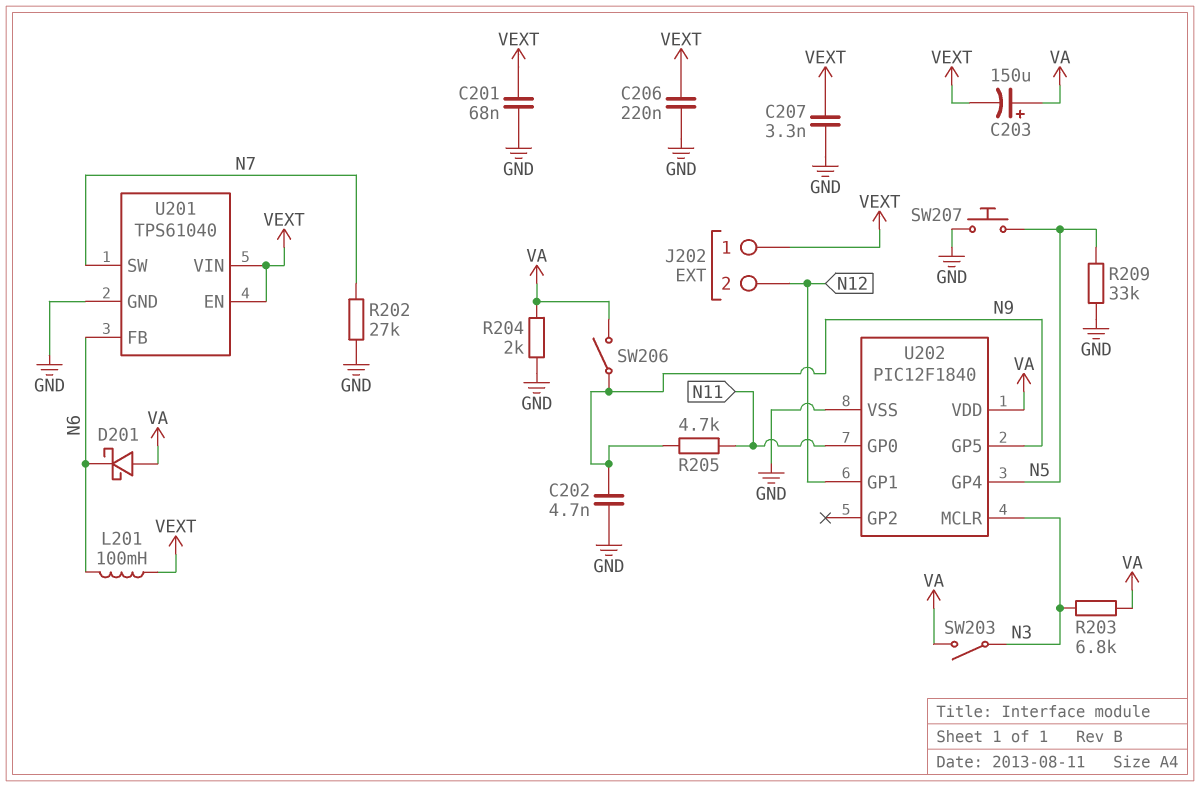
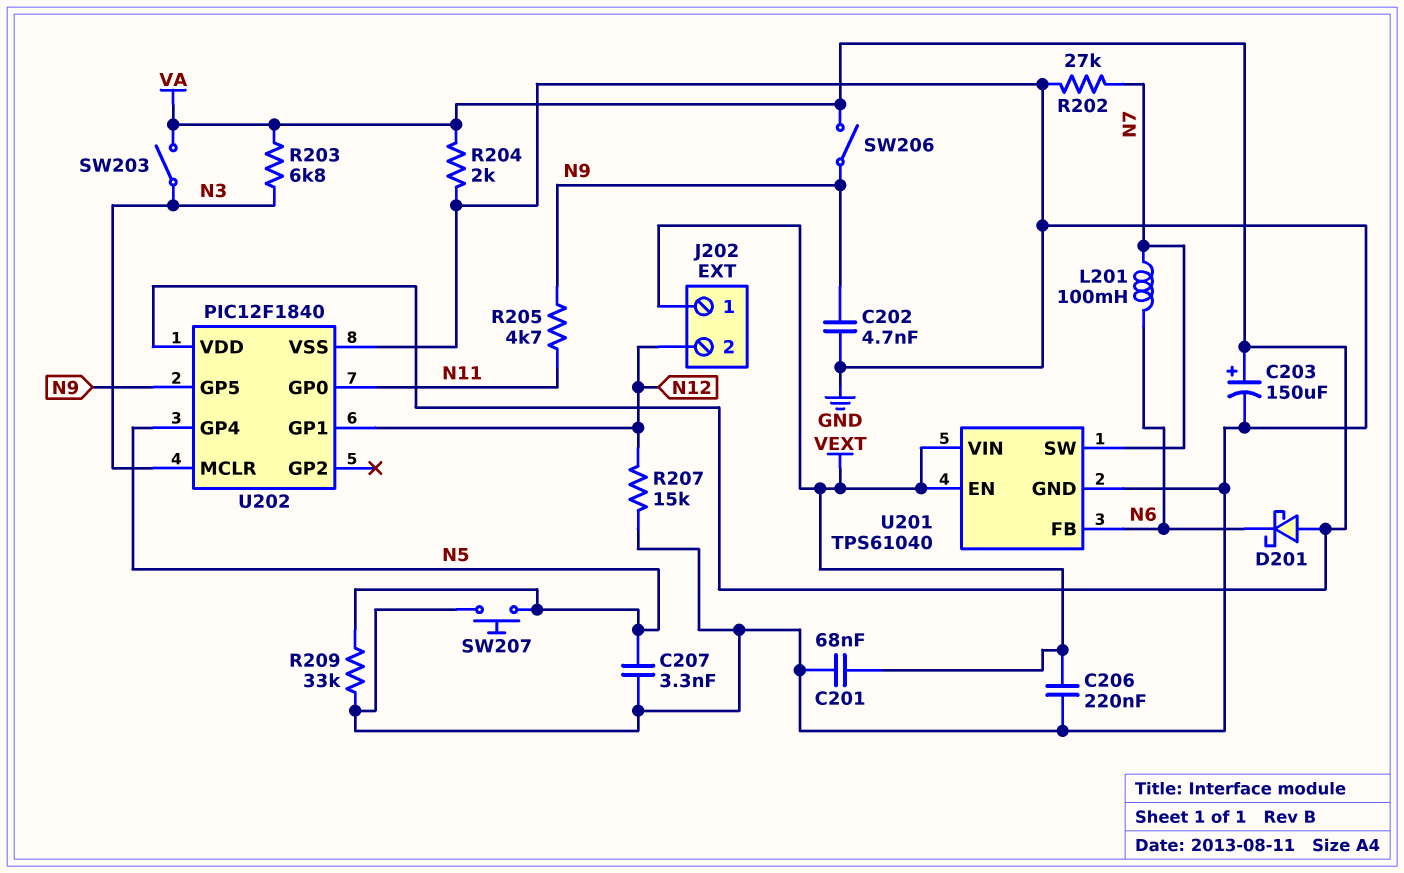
C203: 150uF (plus VA, minus VEXT) -> 150uF (plus VA, minus GND)
C207: 3.3nF (GND, VEXT) -> 3.3nF (GND, N5)
L201: 100mH (N6, VEXT) -> 100mH (N6, N7)
R207: none -> 15k (GND, N12)

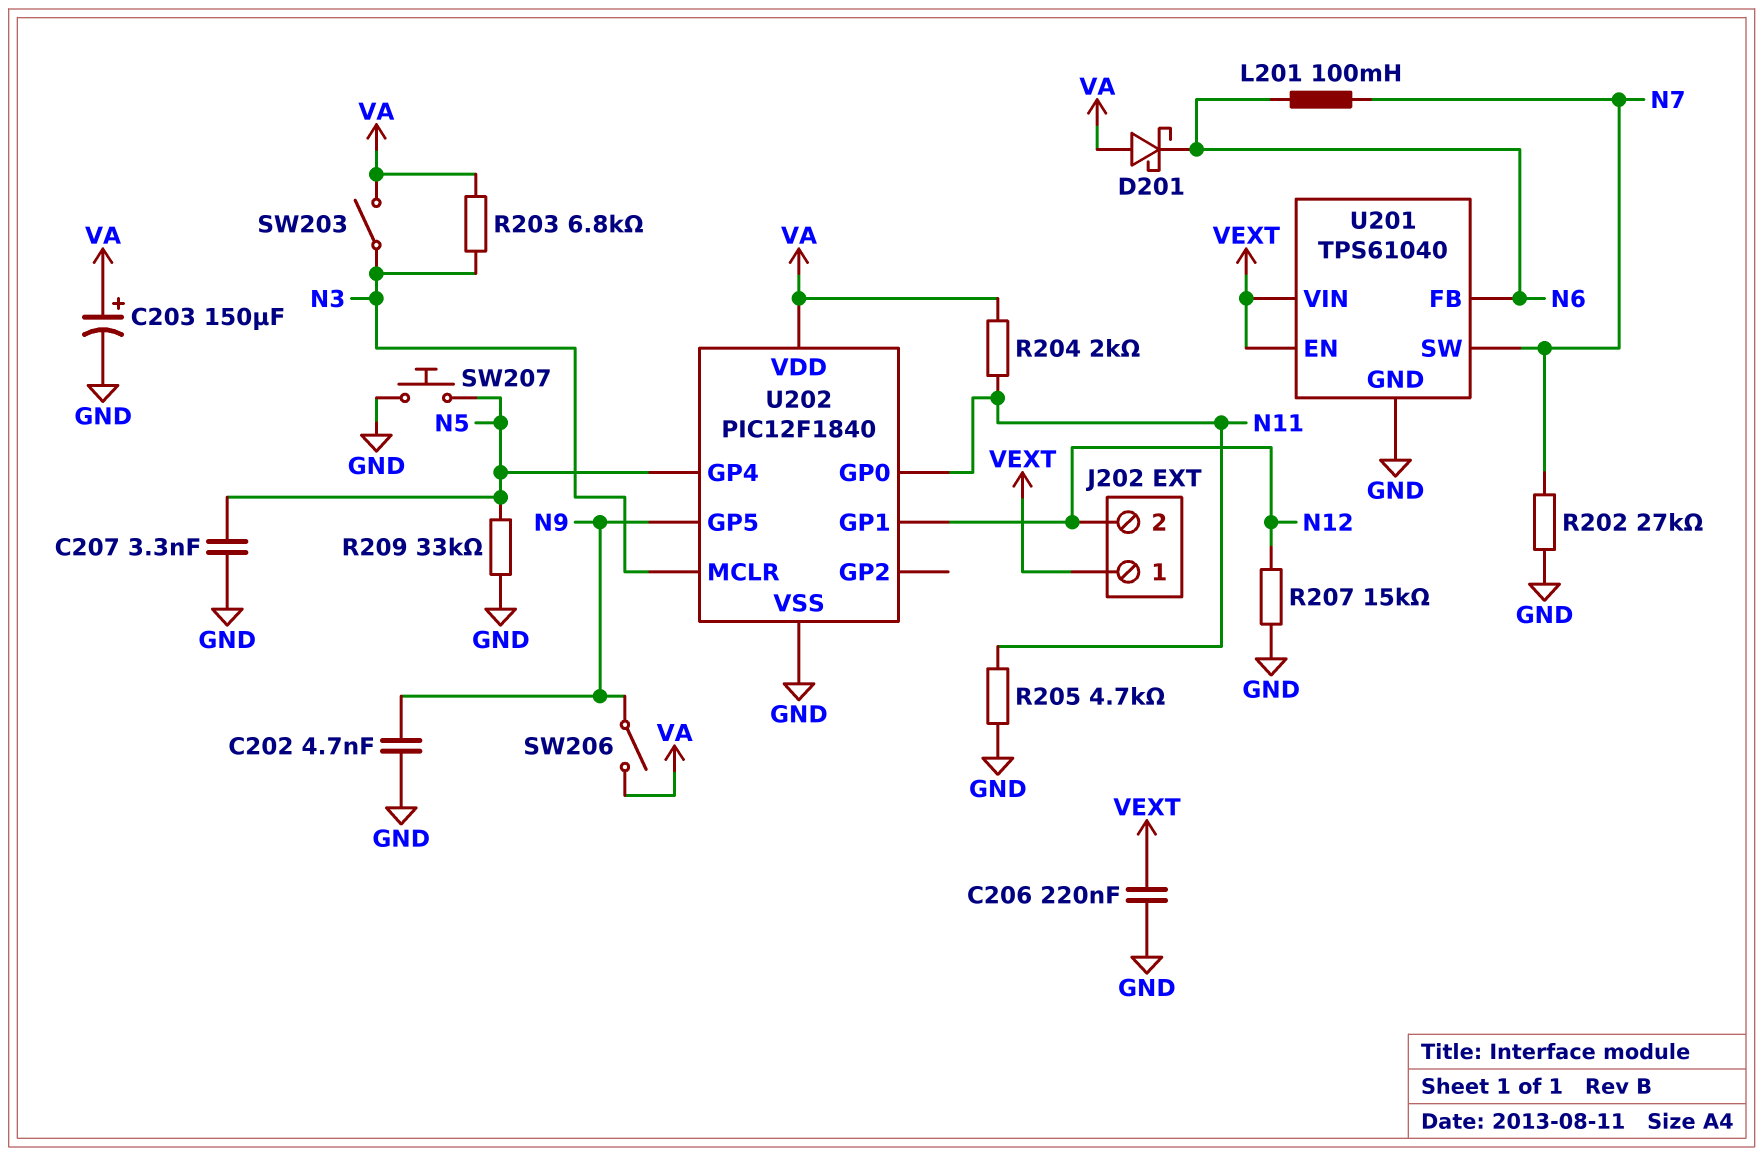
C201: 68nF (GND, VEXT) -> none
R204: 2k (GND, VA) -> 2k (N11, VA)
R205: 4.7k (N9, N11) -> 4.7k (GND, N11)

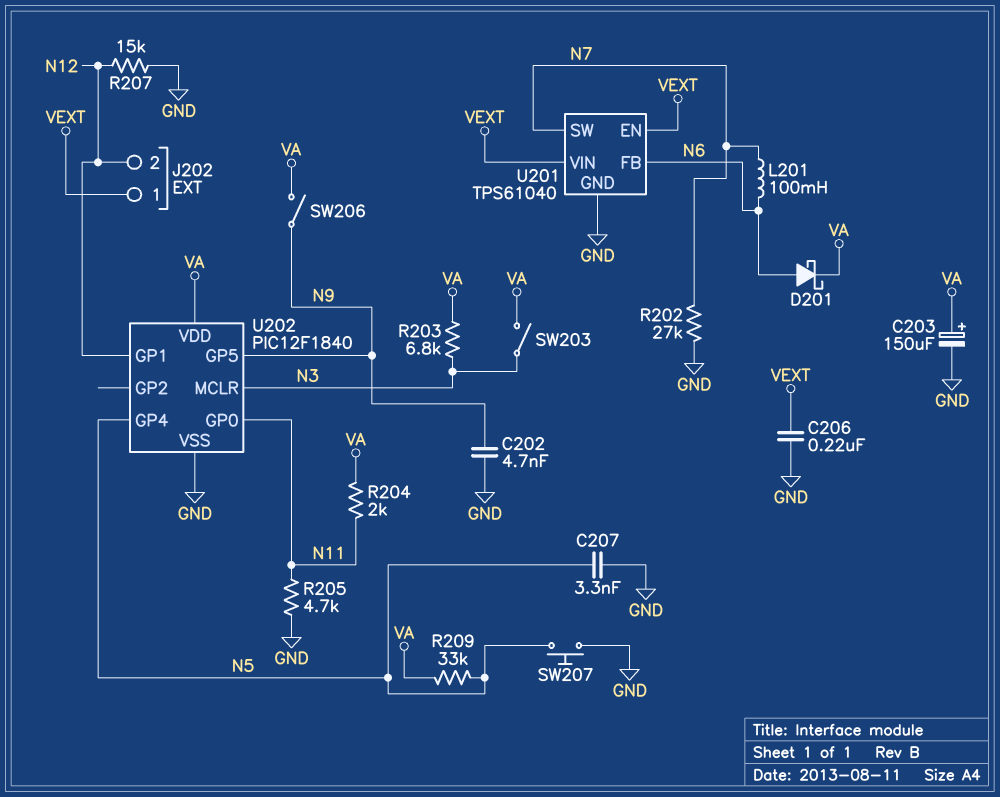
D201: schottky (A VA, K N6) -> schottky (A N6, K VA)
R209: 33k (GND, N5) -> 33k (N5, VA)

